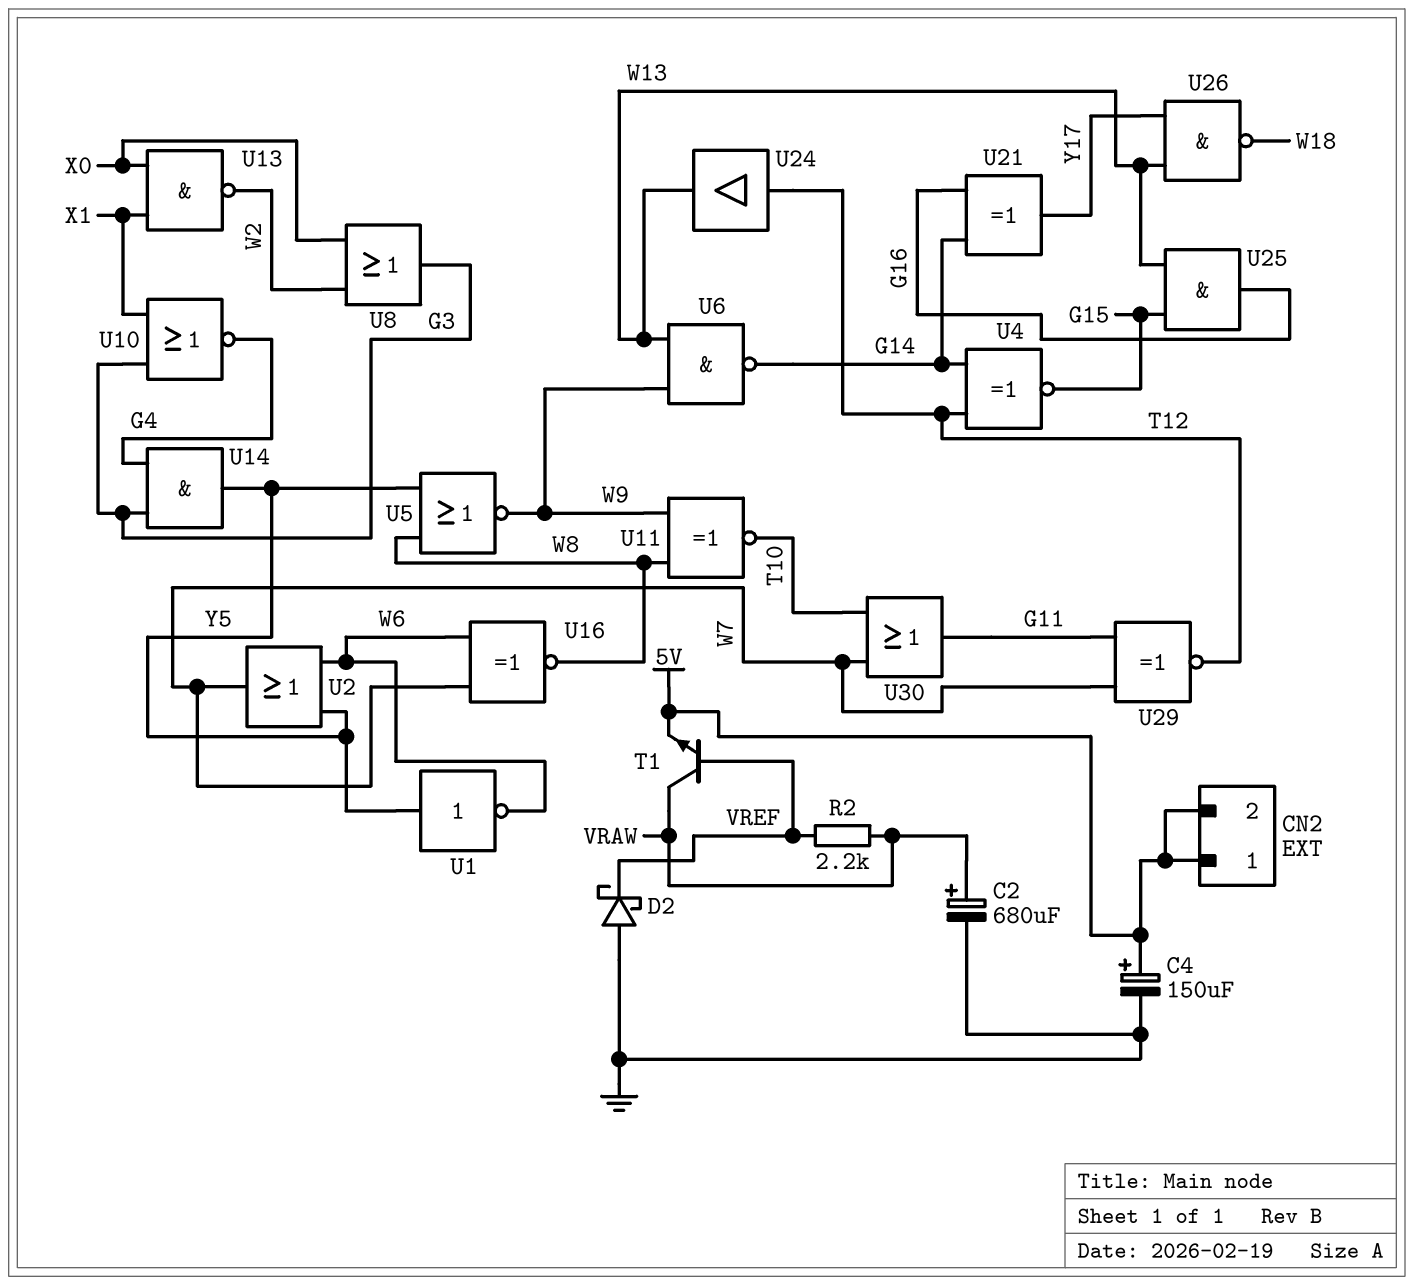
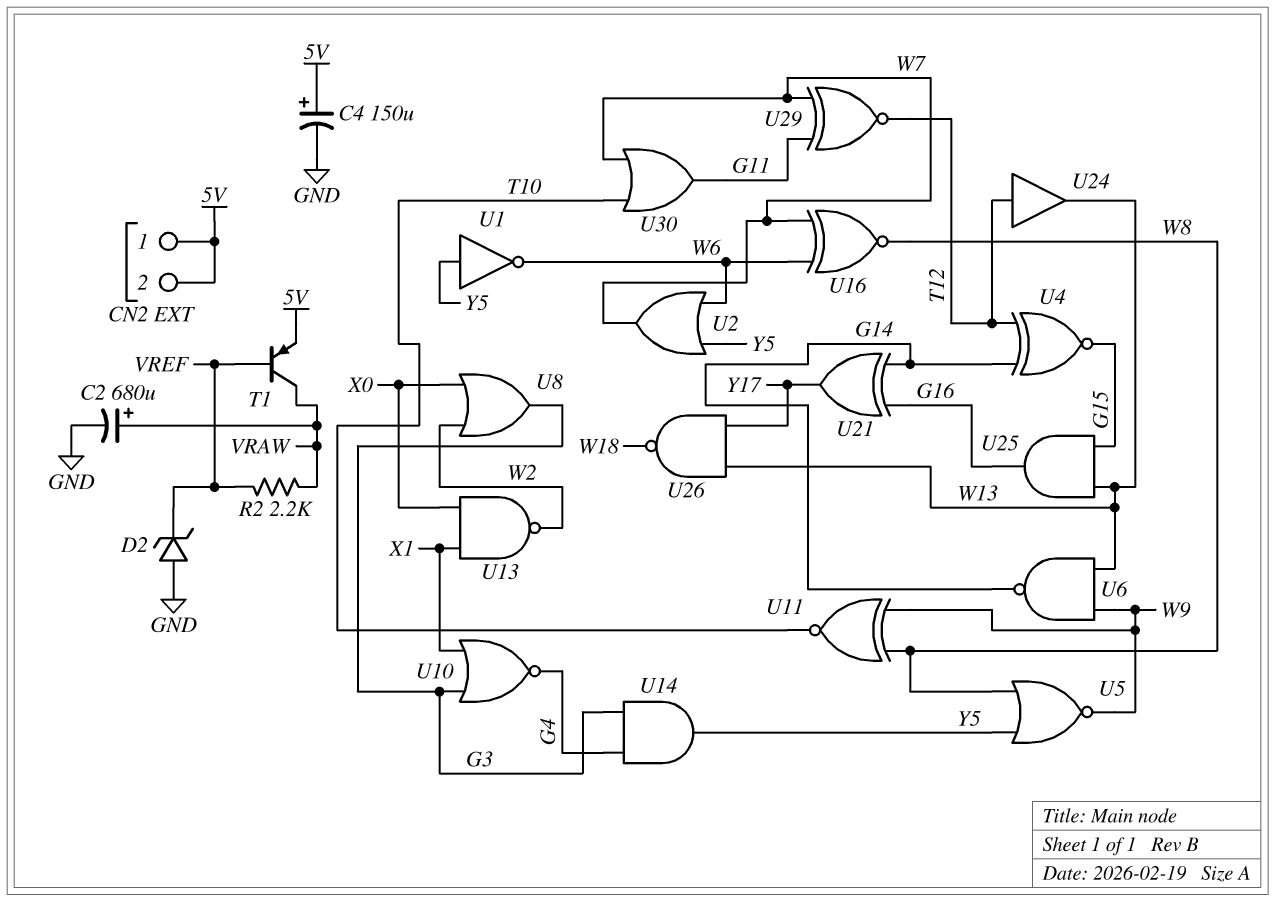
D2: schottky (A GND, K VREF) -> zener (A GND, K VREF)
T1: NPN (B VREF, C VRAW, E 5V) -> PNP (B VREF, C VRAW, E 5V)

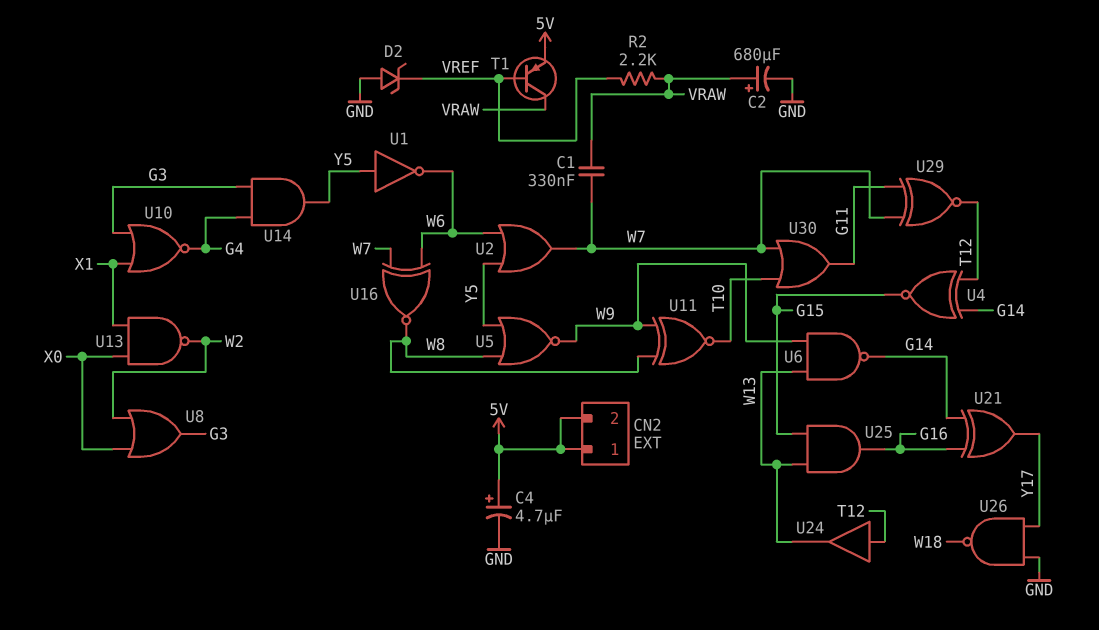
C1: none -> 330nF (VRAW, W7)
C4: 150uF (plus 5V, minus GND) -> 4.7uF (plus 5V, minus GND)
U26: NAND (in W13, in Y17, out W18) -> NAND (in GND, in Y17, out W18)

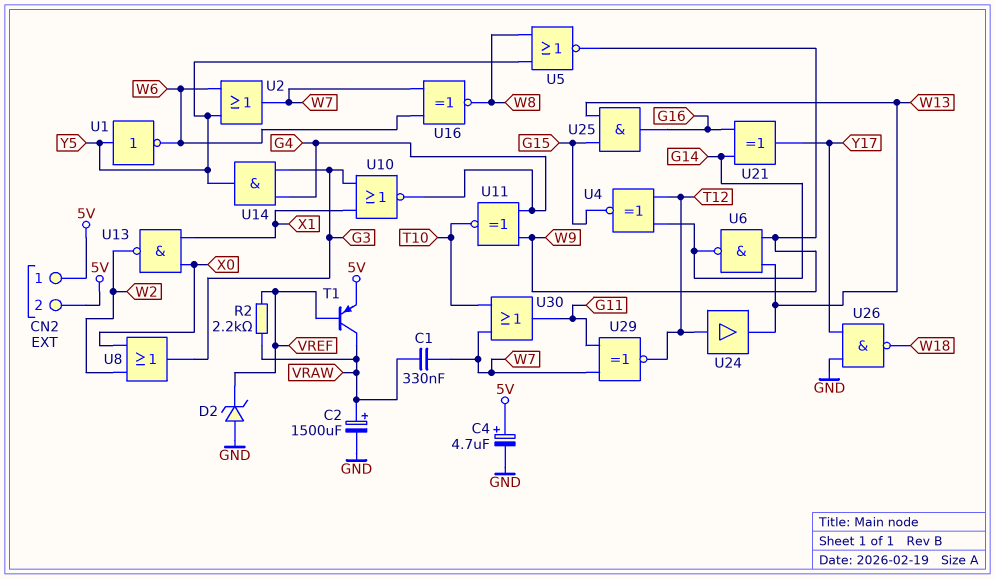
C2: 680uF (plus VRAW, minus GND) -> 1500uF (plus VRAW, minus GND)
U11: XNOR (in W8, in W9, out T10) -> XNOR (in G4, in W9, out T10)

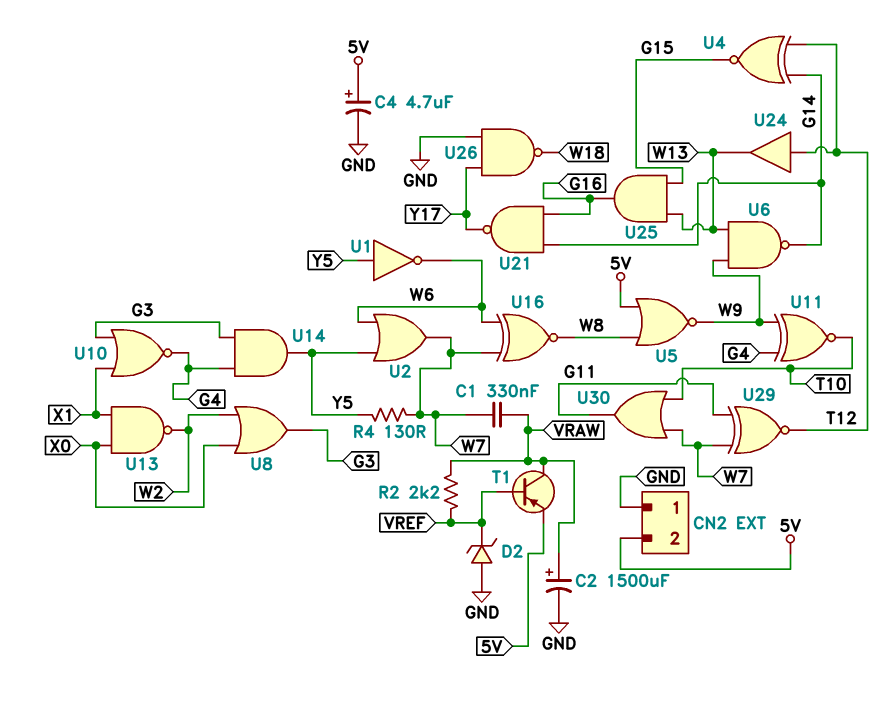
CN2 pin 1: 5V -> GND
R4: none -> 130 (W7, Y5)
U5: NOR (in W8, in Y5, out W9) -> NOR (in 5V, in W8, out W9)
U21: XOR (in G14, in G16, out Y17) -> NAND (in G14, in G16, out Y17)

